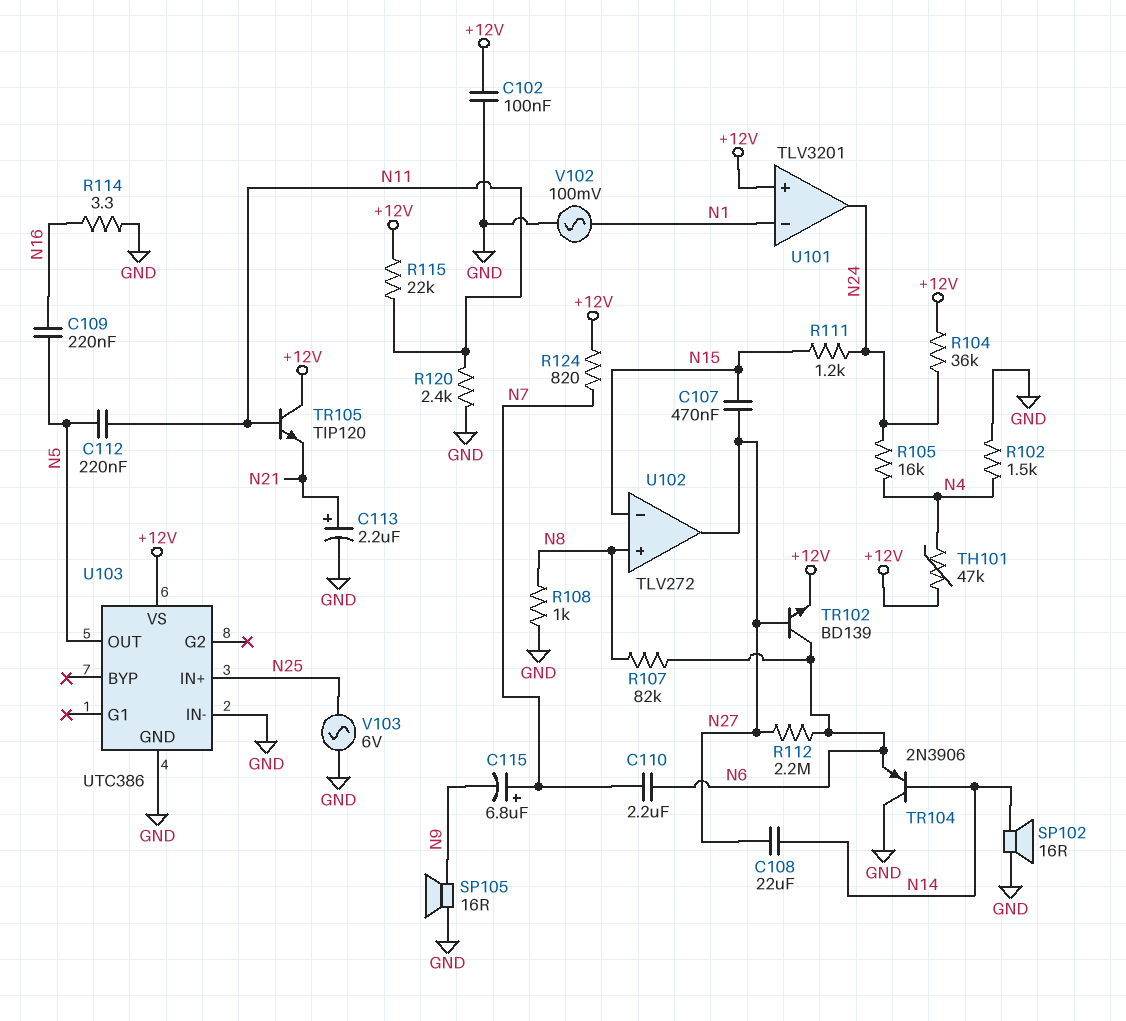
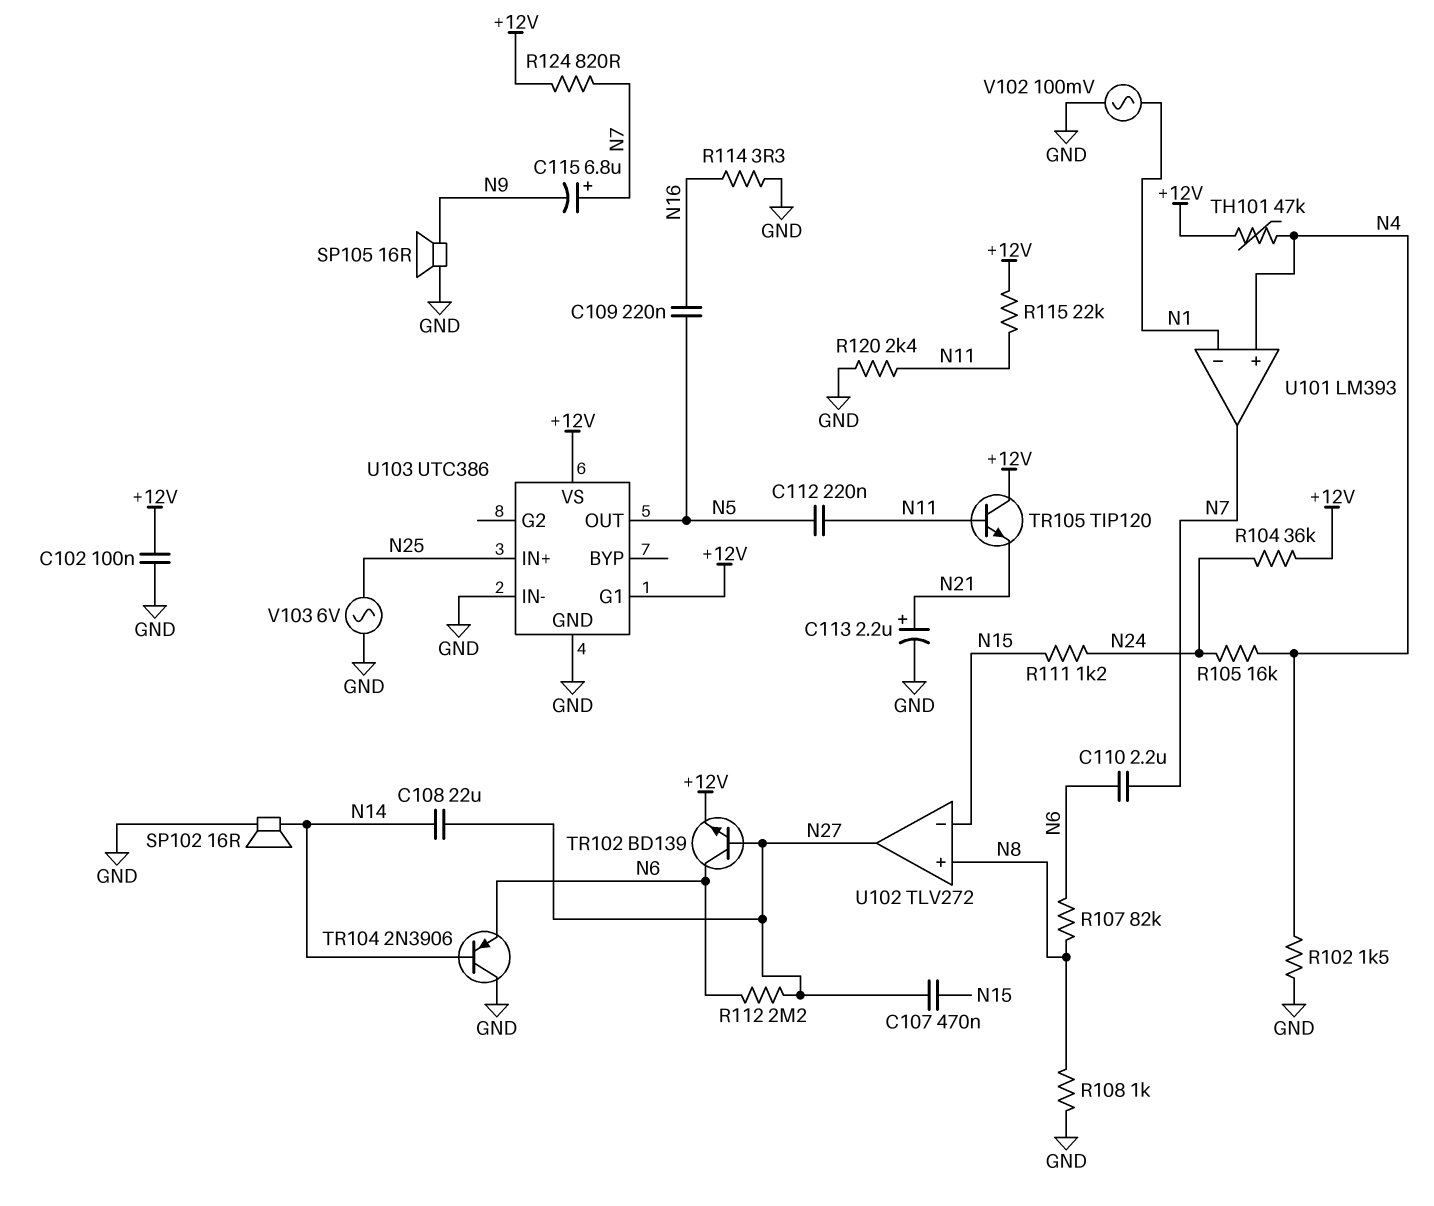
U101: TLV3201 -> LM393
U101 pin in+: +12V -> N4
U101 pin out: N24 -> N7
U103 pin G1: none -> +12V

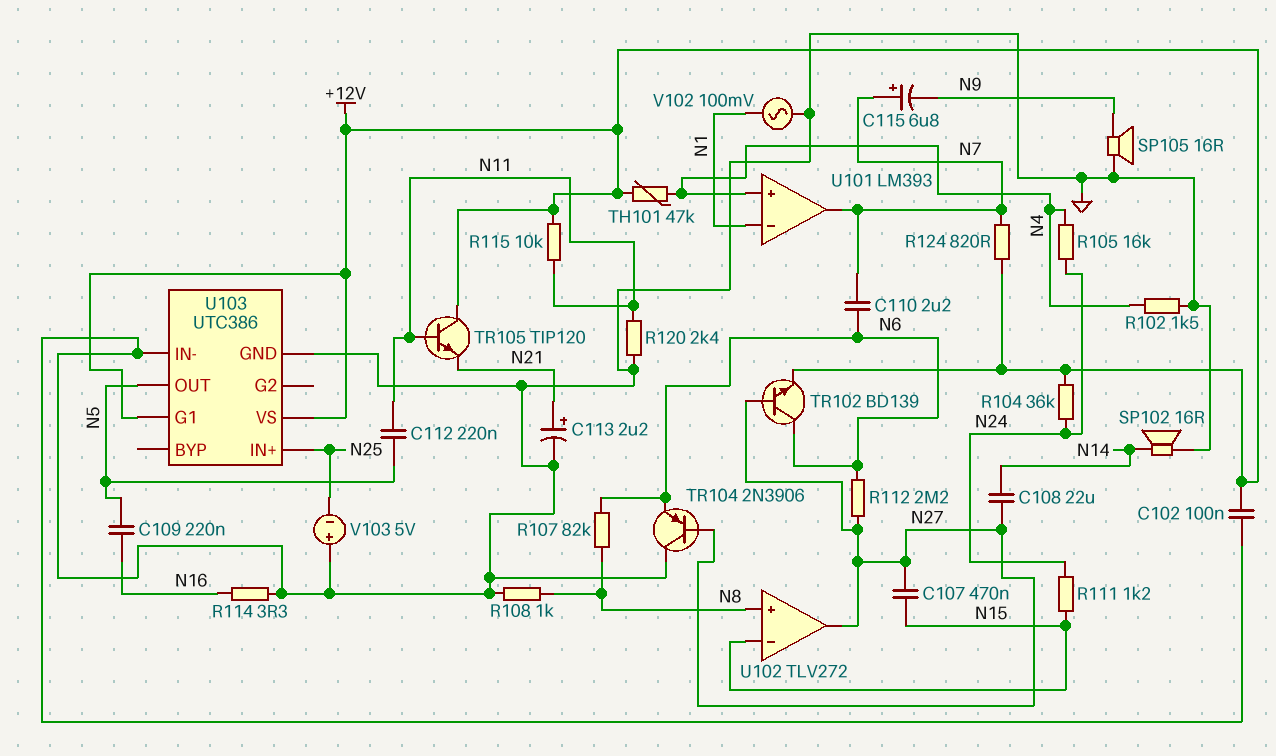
R115: 22k (+12V, N11) -> 10k (+12V, N11)
TR104: PNP 2N3906 (B N14, C GND, E N6) -> PNP 2N3906 (B N27, C GND, E N6)
V103: AC 6V (GND, N25) -> 5V (plus GND, minus N25)

